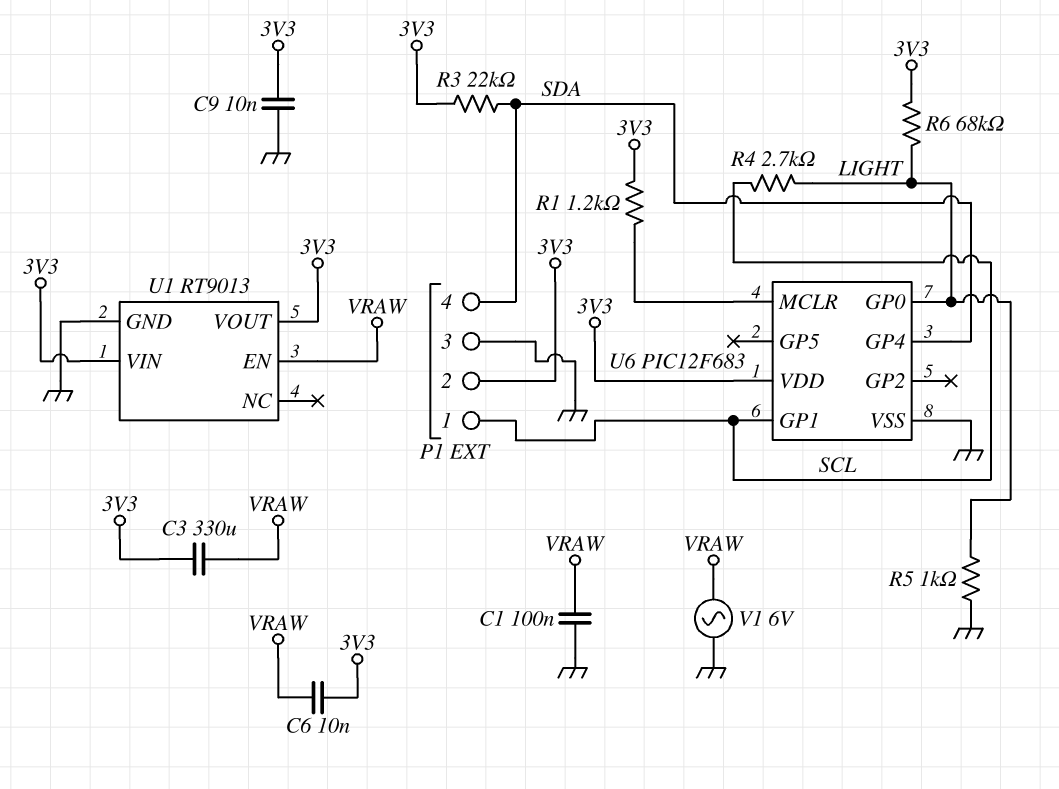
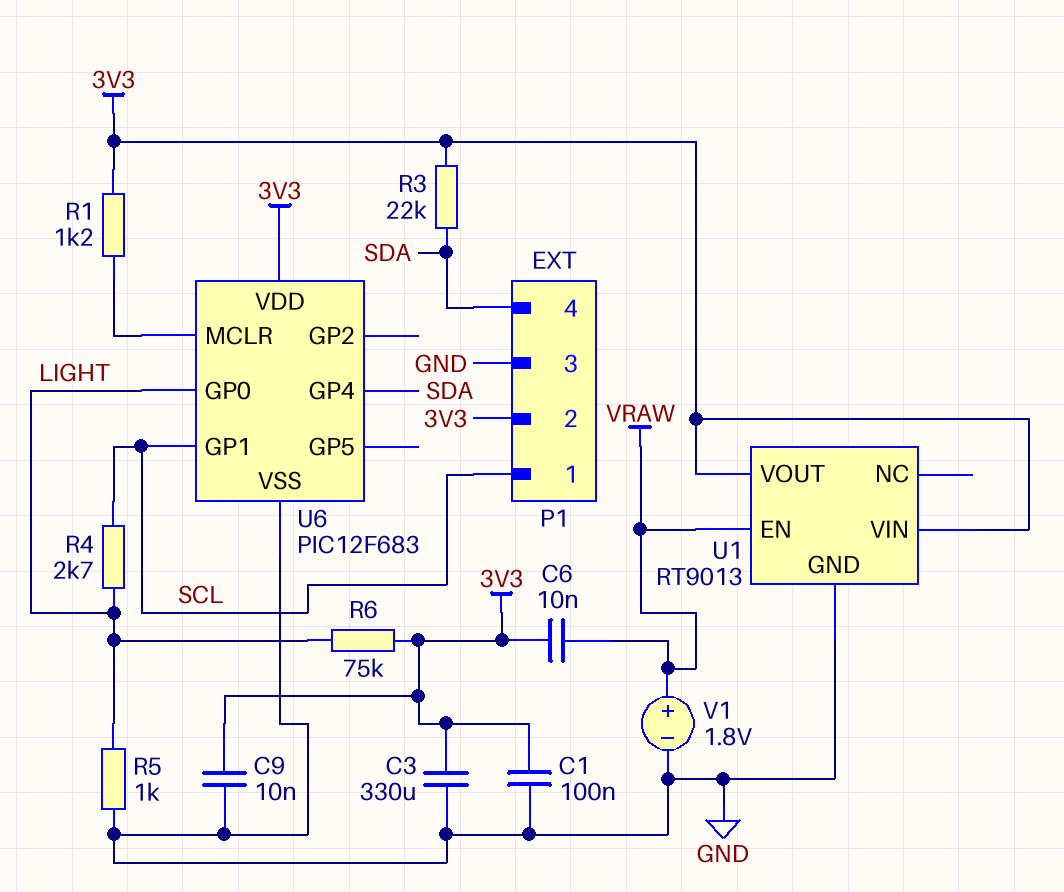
C1: 100nF (GND, VRAW) -> 100nF (3V3, GND)
C3: 330uF (3V3, VRAW) -> 330uF (3V3, GND)
R6: 68k (3V3, LIGHT) -> 75k (3V3, LIGHT)
V1: AC 6V (GND, VRAW) -> 1.8V (plus VRAW, minus GND)

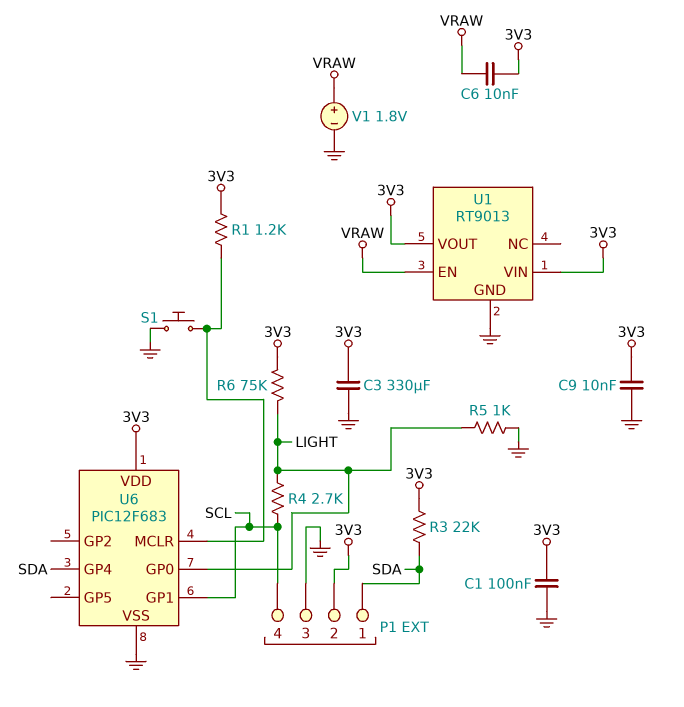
P1 pin 1: SCL -> SDA
P1 pin 4: SDA -> SCL
S1: none -> button (GND, U6/MCLR)

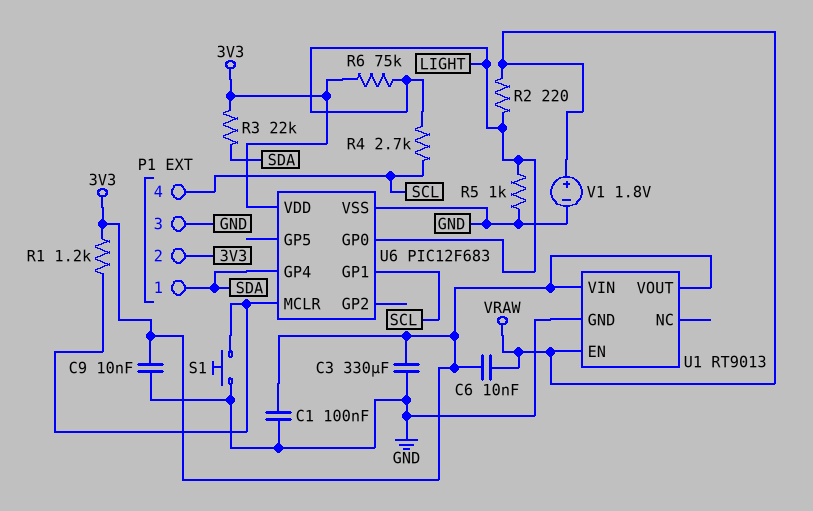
R2: none -> 220 (LIGHT, VRAW)

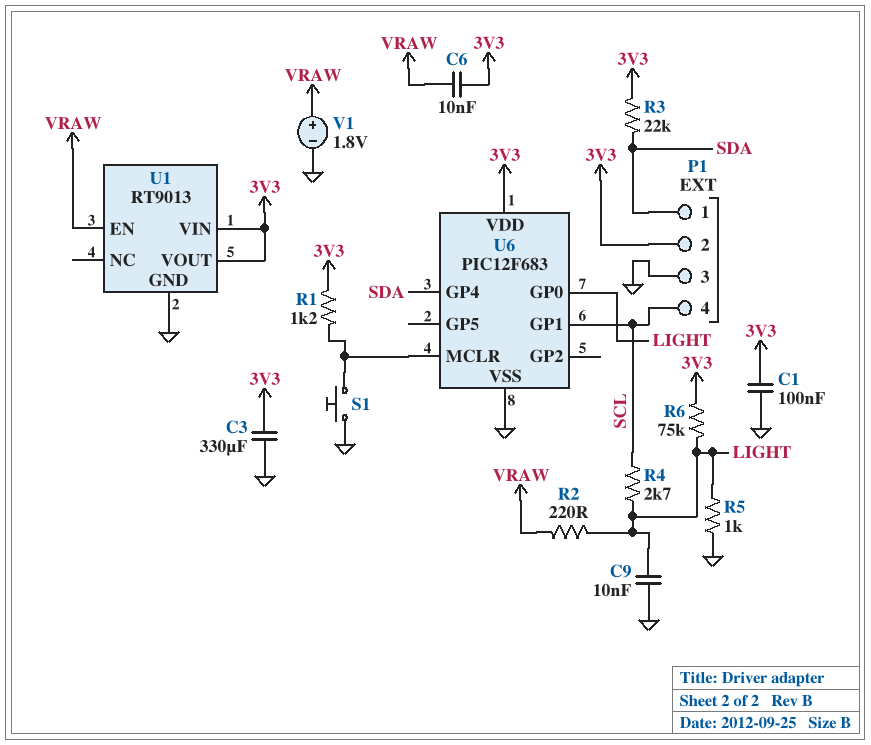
C9: 10nF (3V3, GND) -> 10nF (GND, LIGHT)

